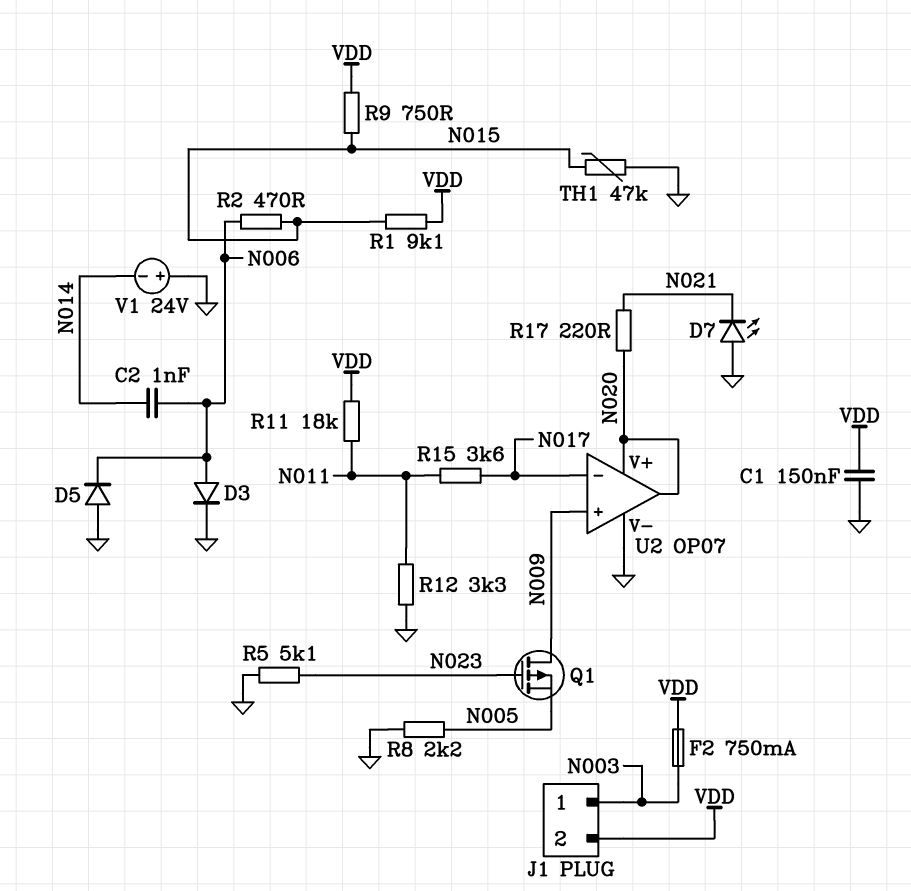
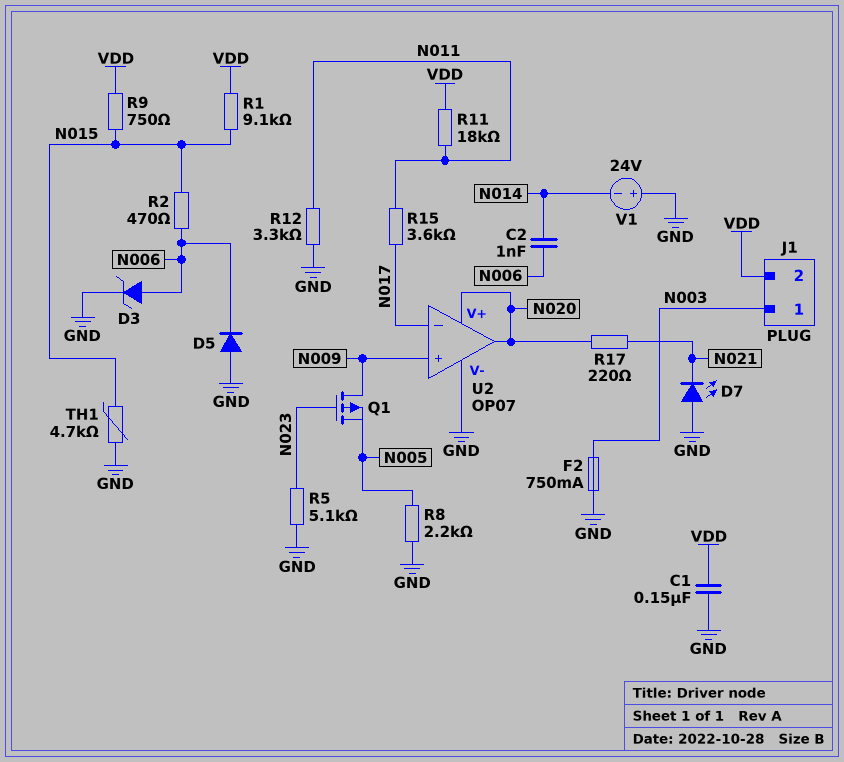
D3: diode (A N006, K GND) -> zener (A N006, K GND)
F2: 750mA (N003, VDD) -> 750mA (GND, N003)
TH1: 47k (GND, N015) -> 4.7k (GND, N015)

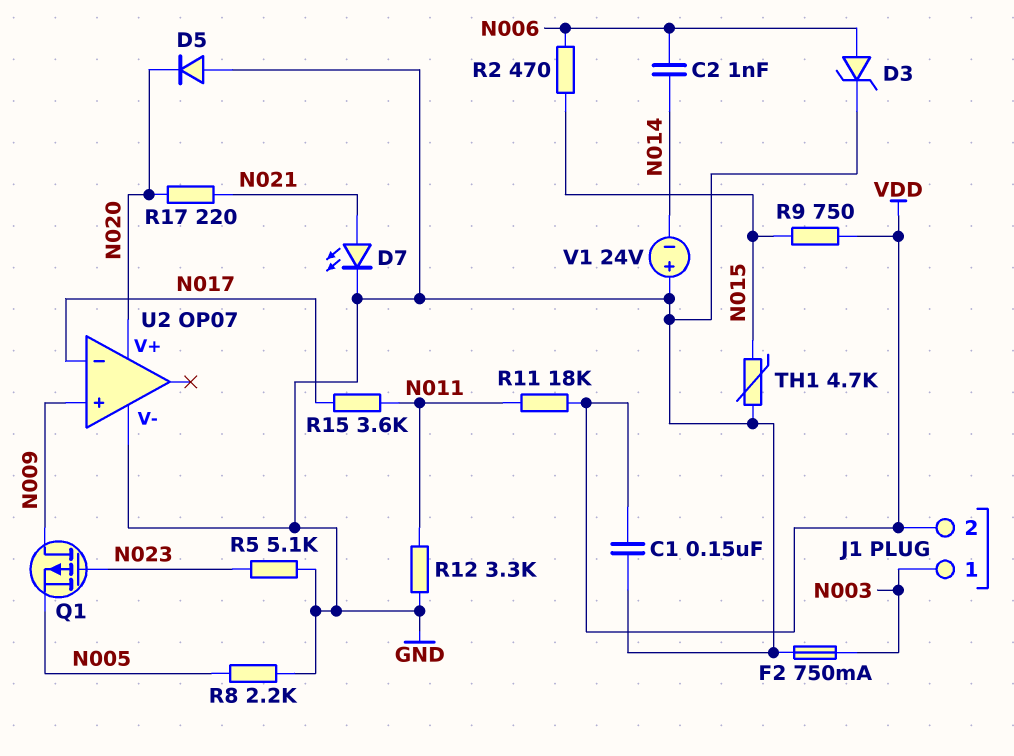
D5: diode (A GND, K N006) -> diode (A GND, K N020)
D7: LED (A GND, K N021) -> LED (A N021, K GND)
R1: 9.1k (N015, VDD) -> none
U2 pin out: N020 -> none

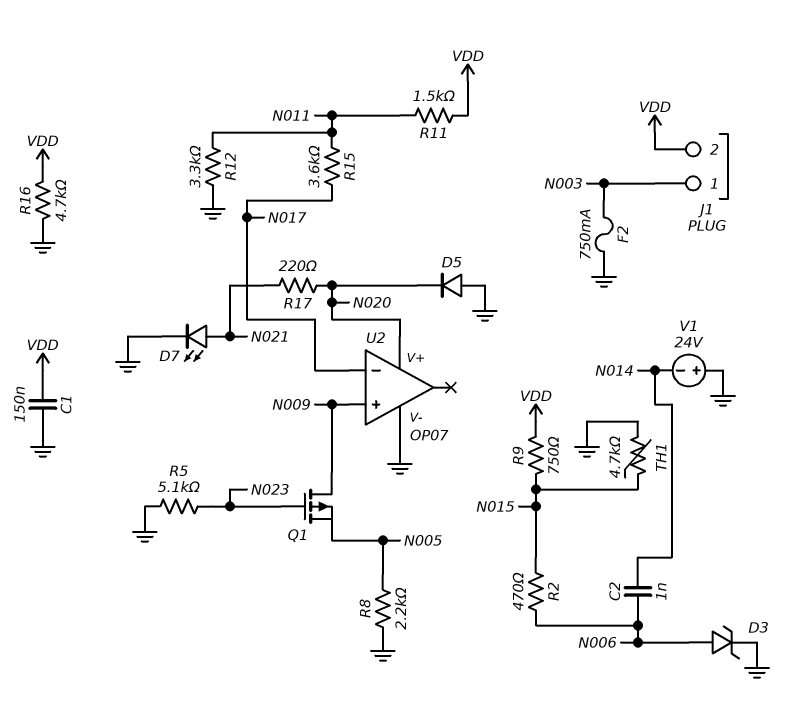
R11: 18k (N011, VDD) -> 1.5k (N011, VDD)
R16: none -> 4.7k (GND, VDD)

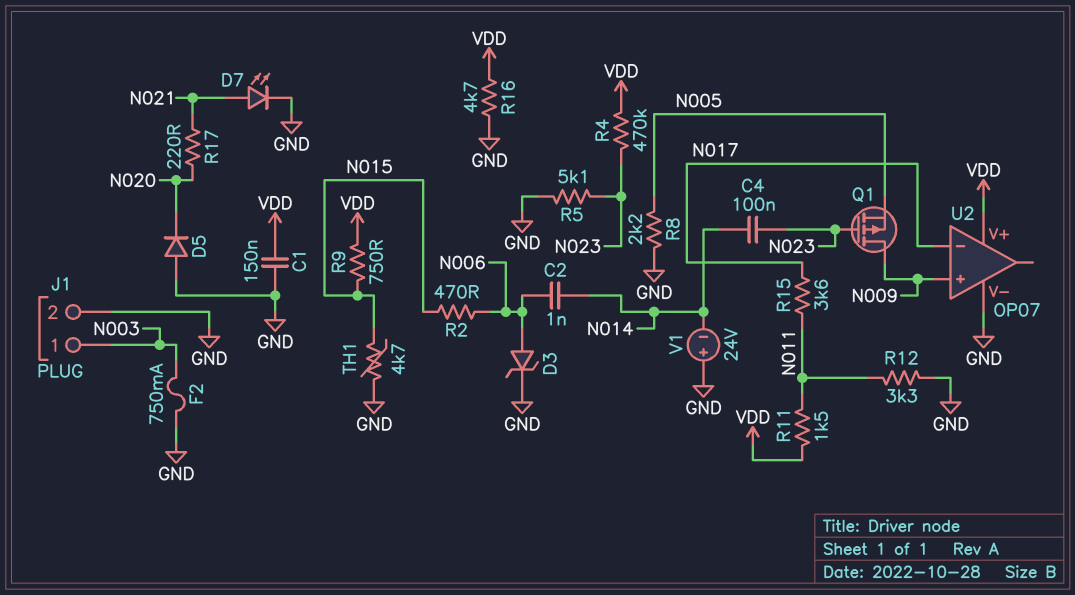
C4: none -> 100nF (N014, N023)
J1 pin 2: VDD -> GND
R4: none -> 470k (N023, VDD)
U2 pin V+: N020 -> VDD

